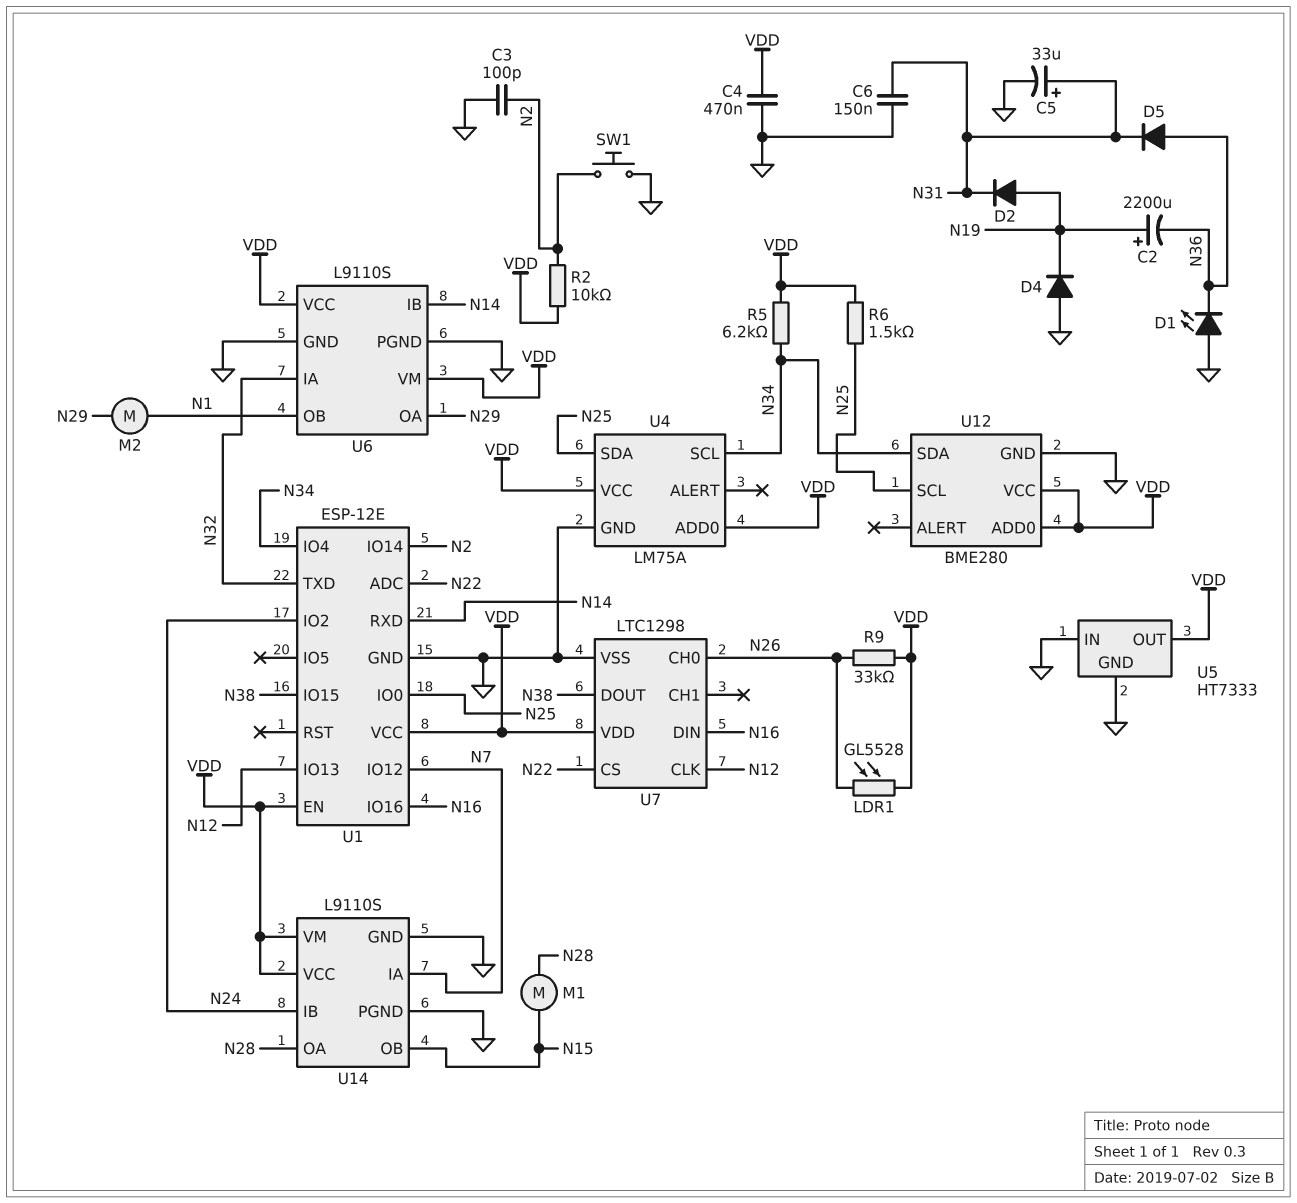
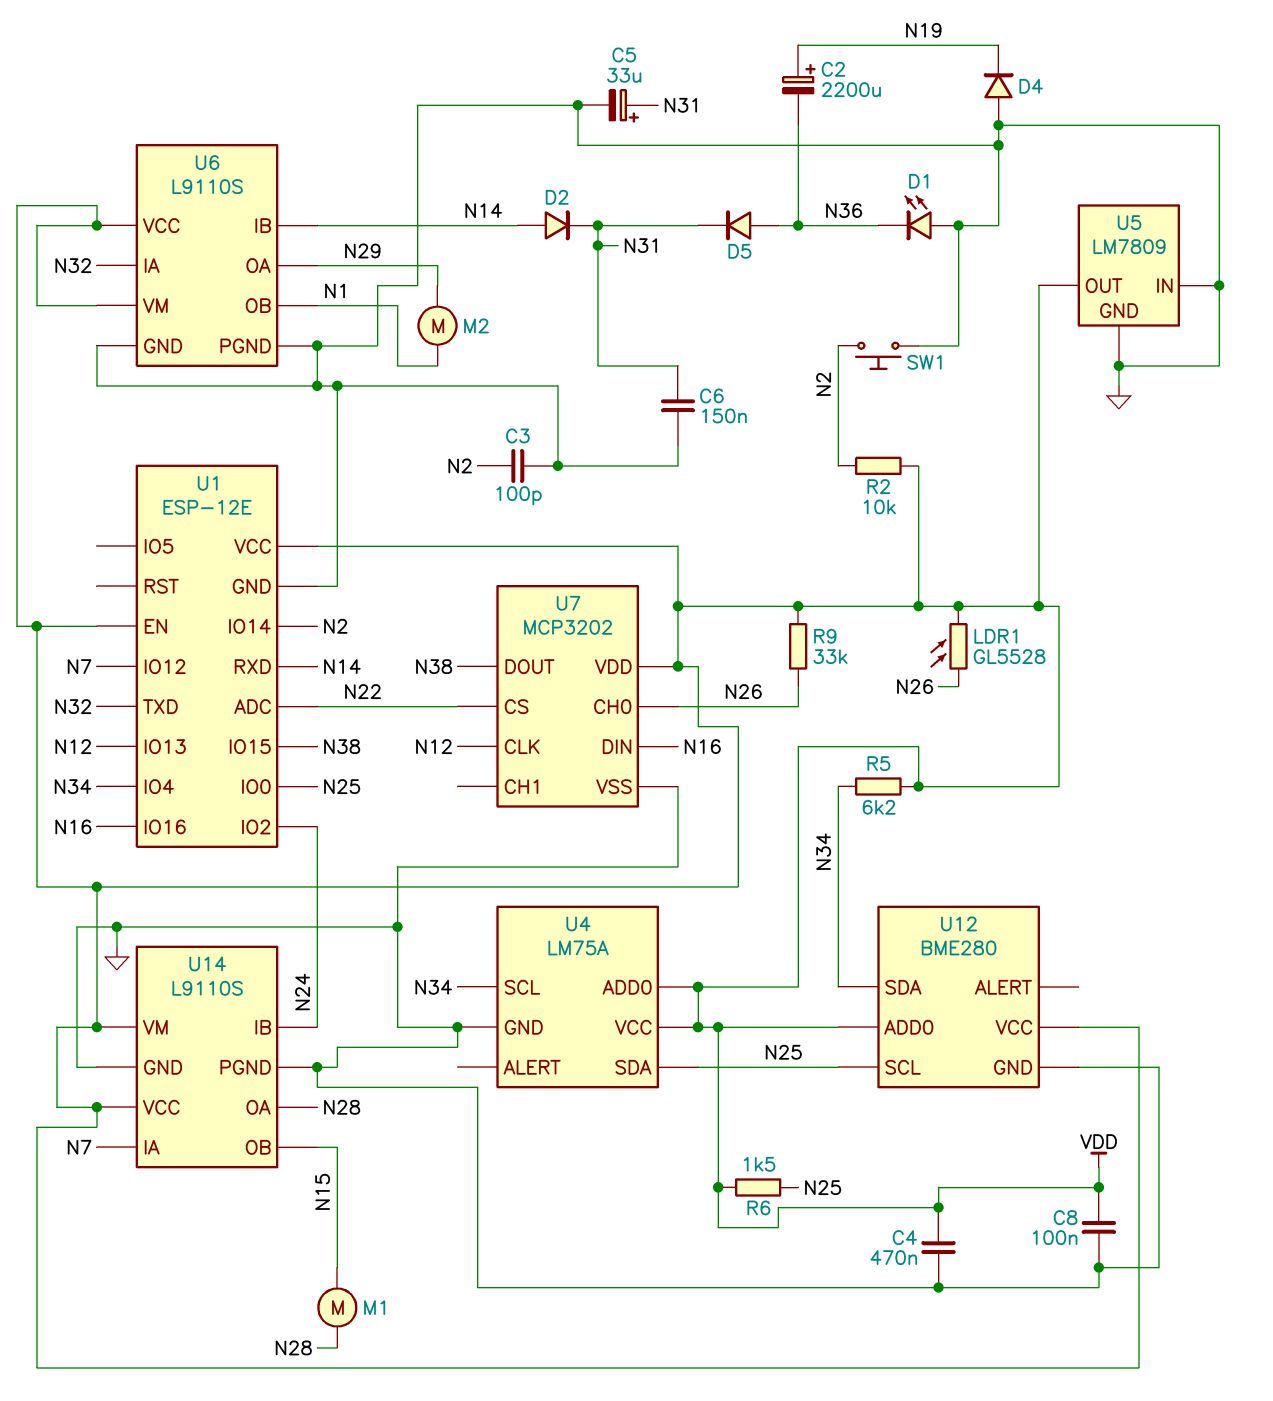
C8: none -> 100nF (GND, VDD)
D2: diode (A N19, K N31) -> diode (A N14, K N31)
U5: HT7333 -> LM7809
U7: LTC1298 -> MCP3202

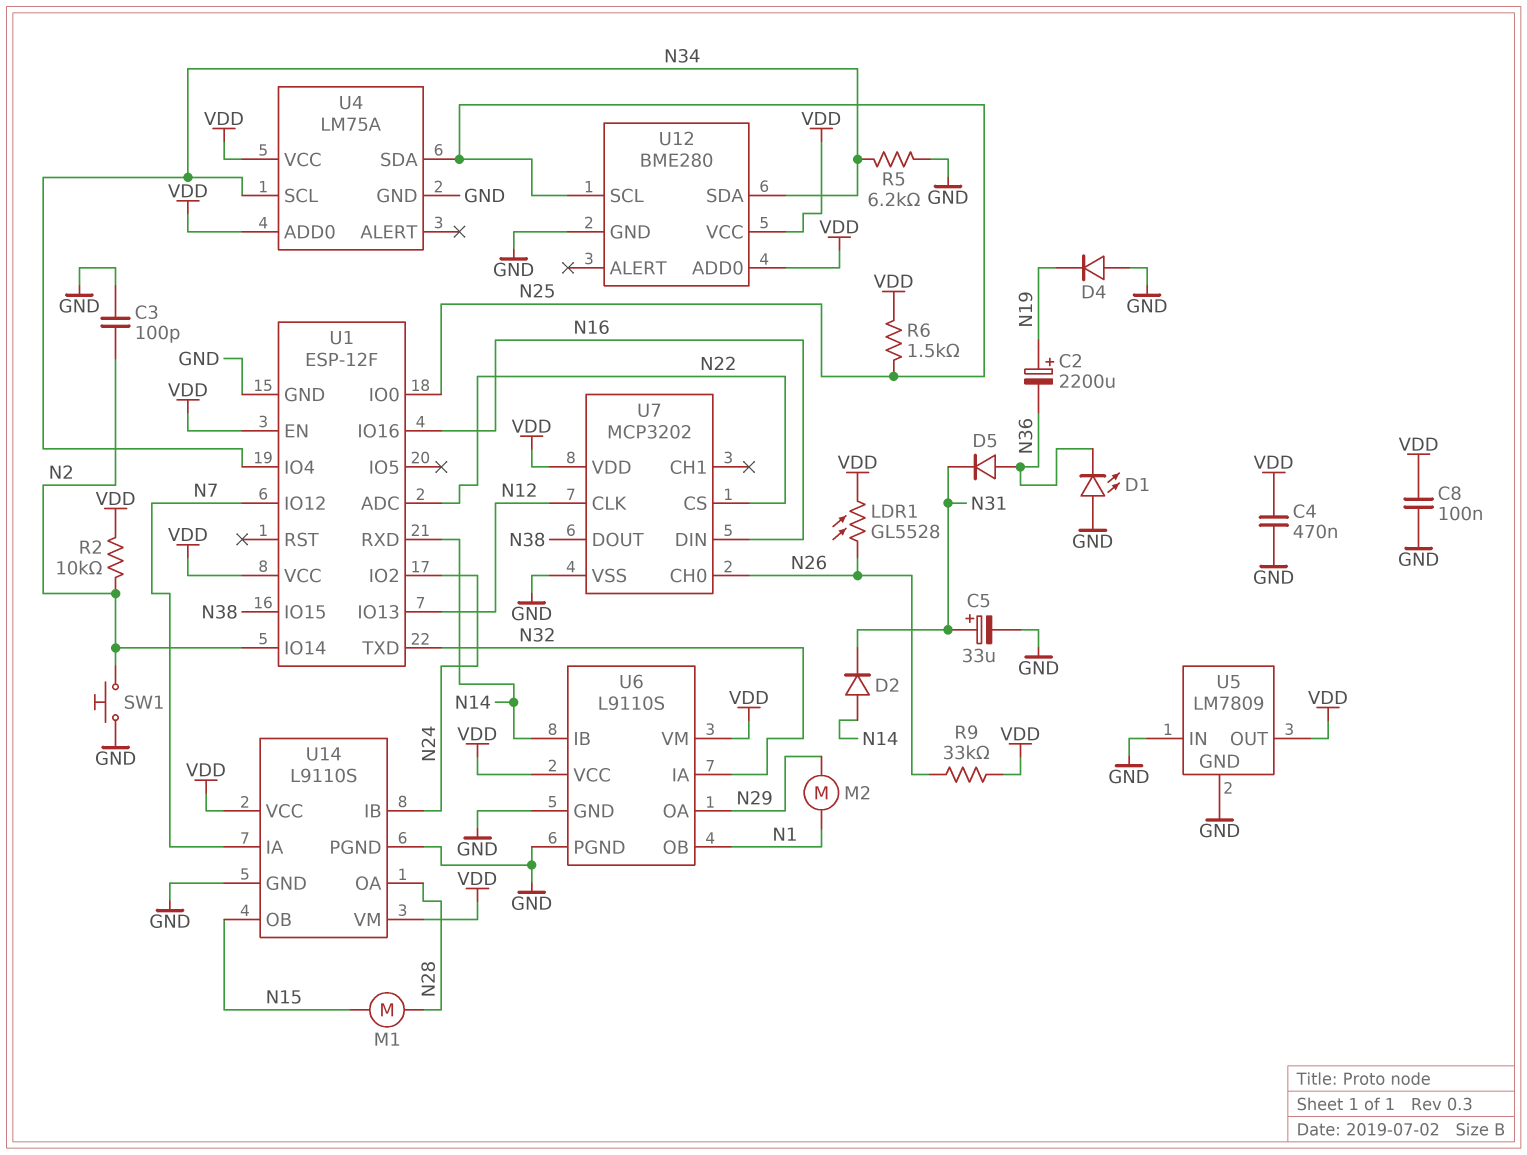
C6: 150nF (GND, N31) -> none
R5: 6.2k (N34, VDD) -> 6.2k (GND, N34)
U1: ESP-12E -> ESP-12F

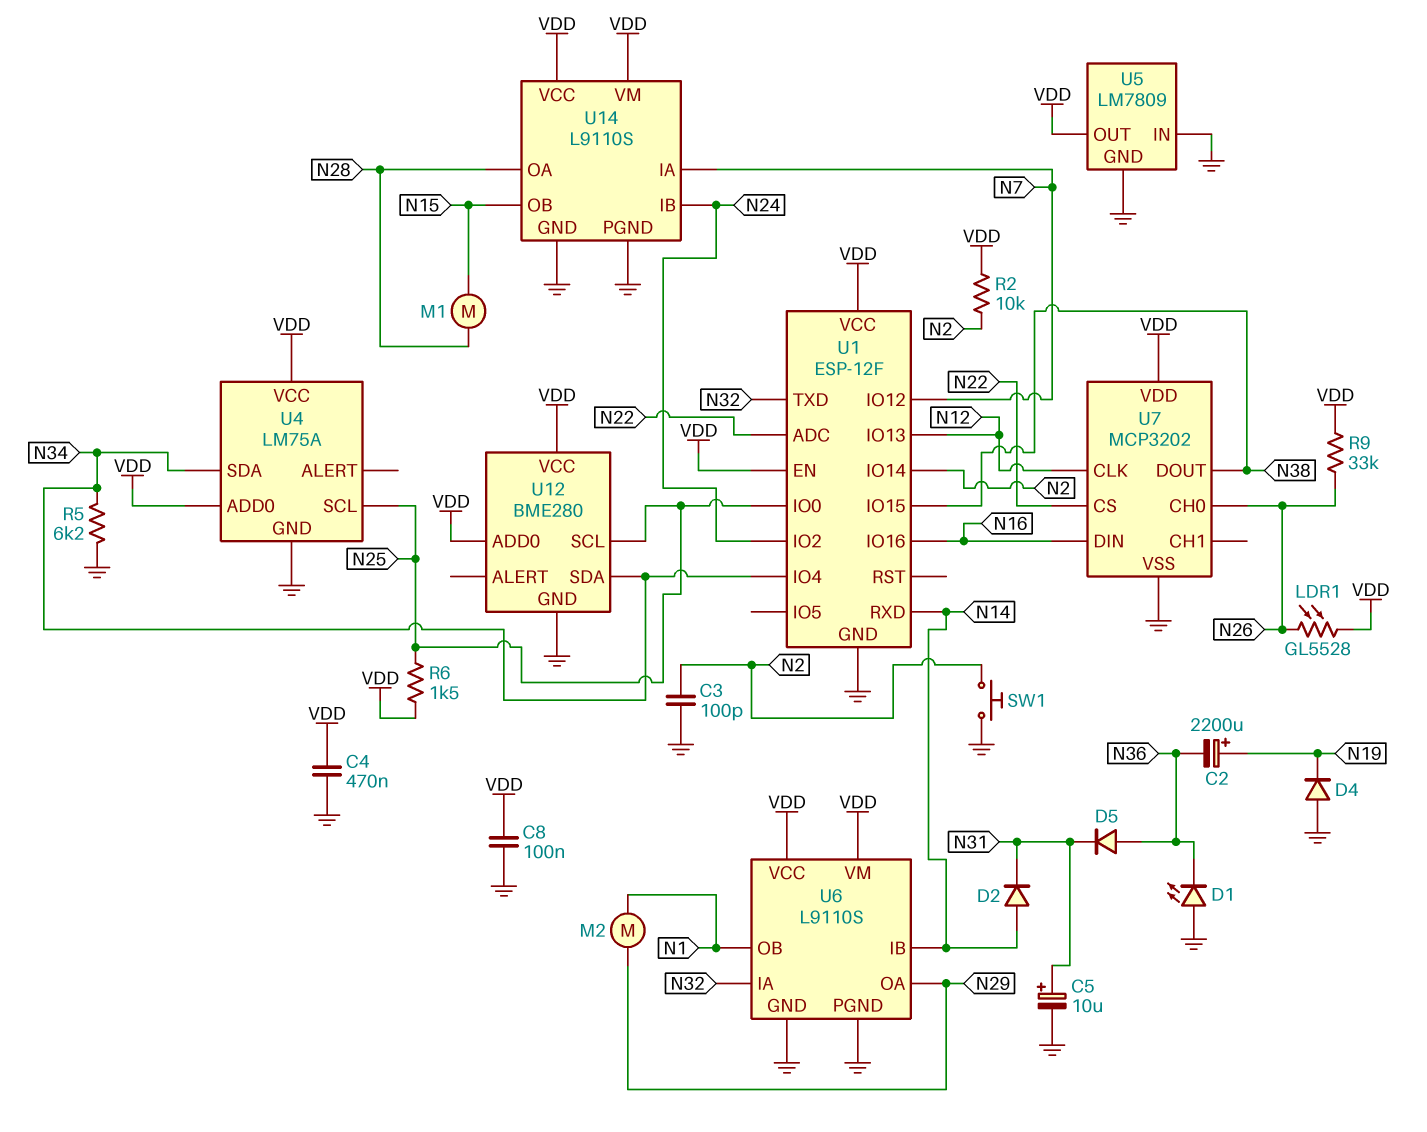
C5: 33uF (plus N31, minus GND) -> 10uF (plus N31, minus GND)
U4 pin SCL: N34 -> N25
U4 pin SDA: N25 -> N34

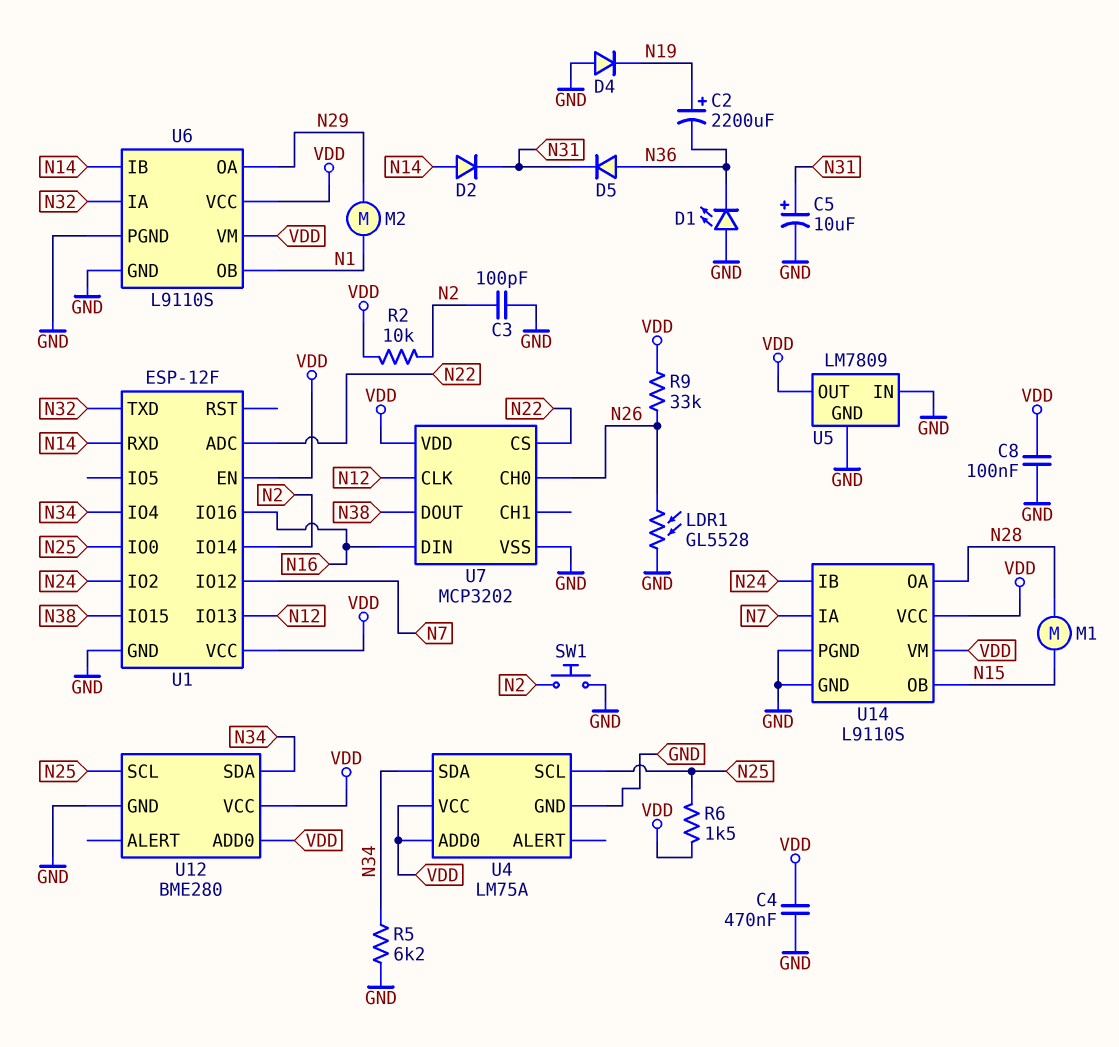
LDR1: GL5528 (N26, VDD) -> GL5528 (GND, N26)

